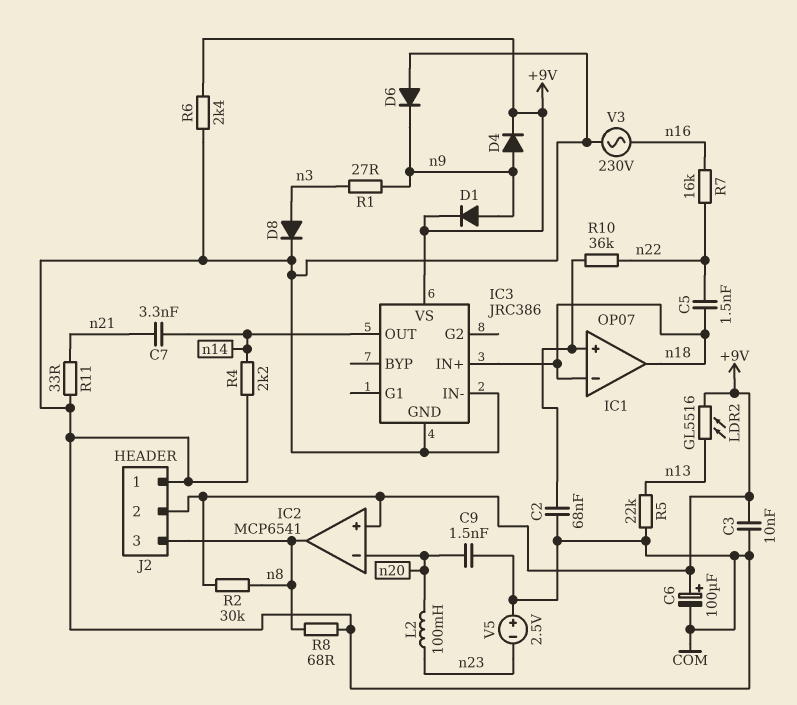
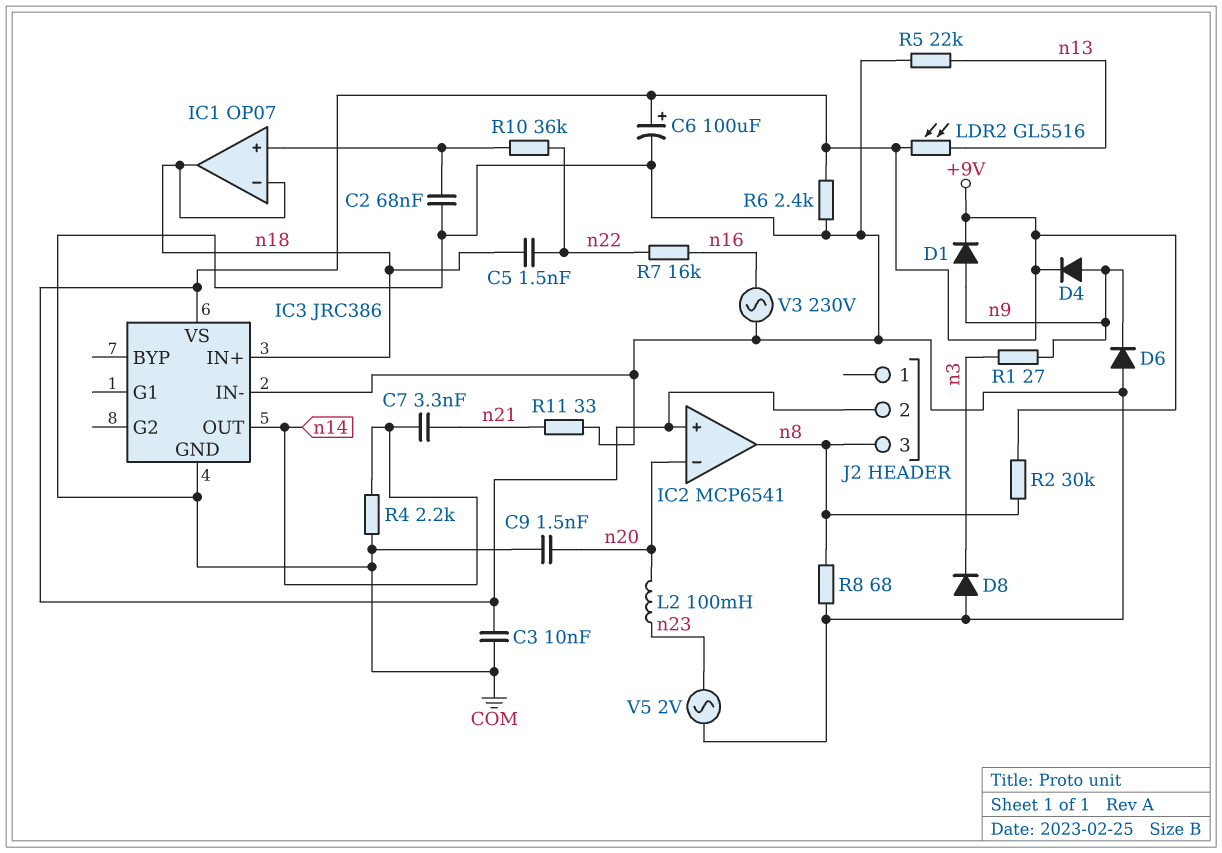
D8: diode (A n3, K COM) -> diode (A COM, K n3)
J2 pin 1: COM -> none
V5: 2.5V (plus COM, minus n23) -> AC 2V (COM, n23)

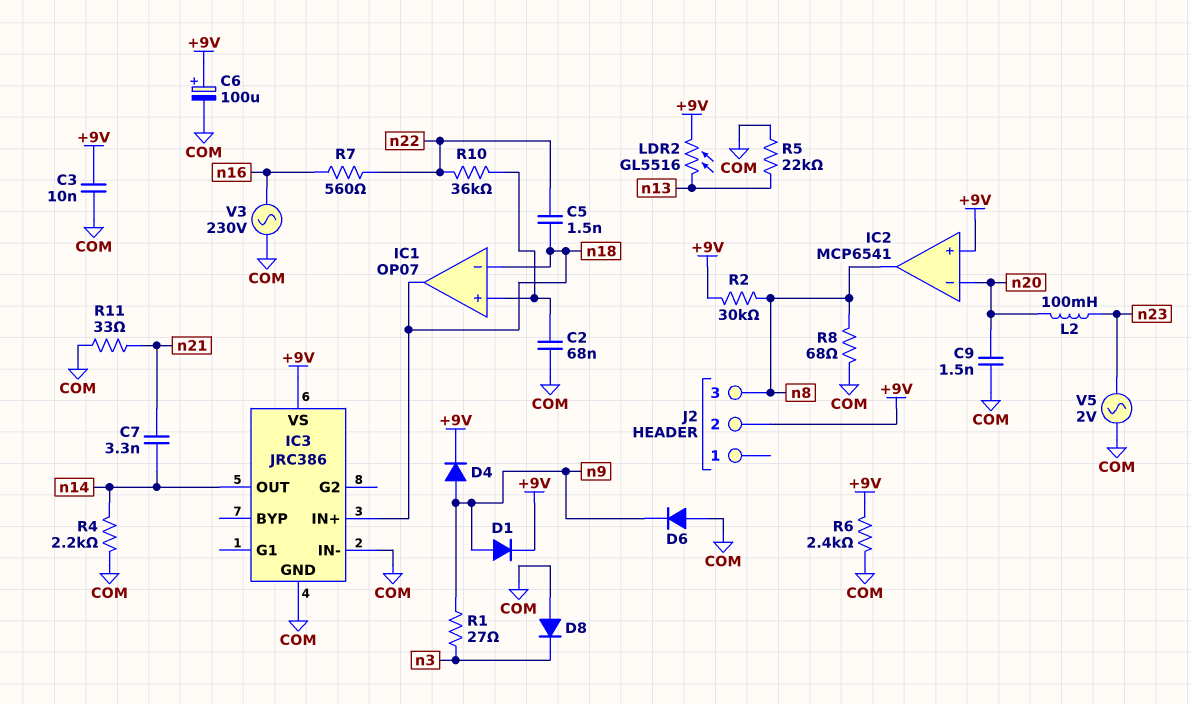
R7: 16k (n16, n22) -> 560 (n16, n22)

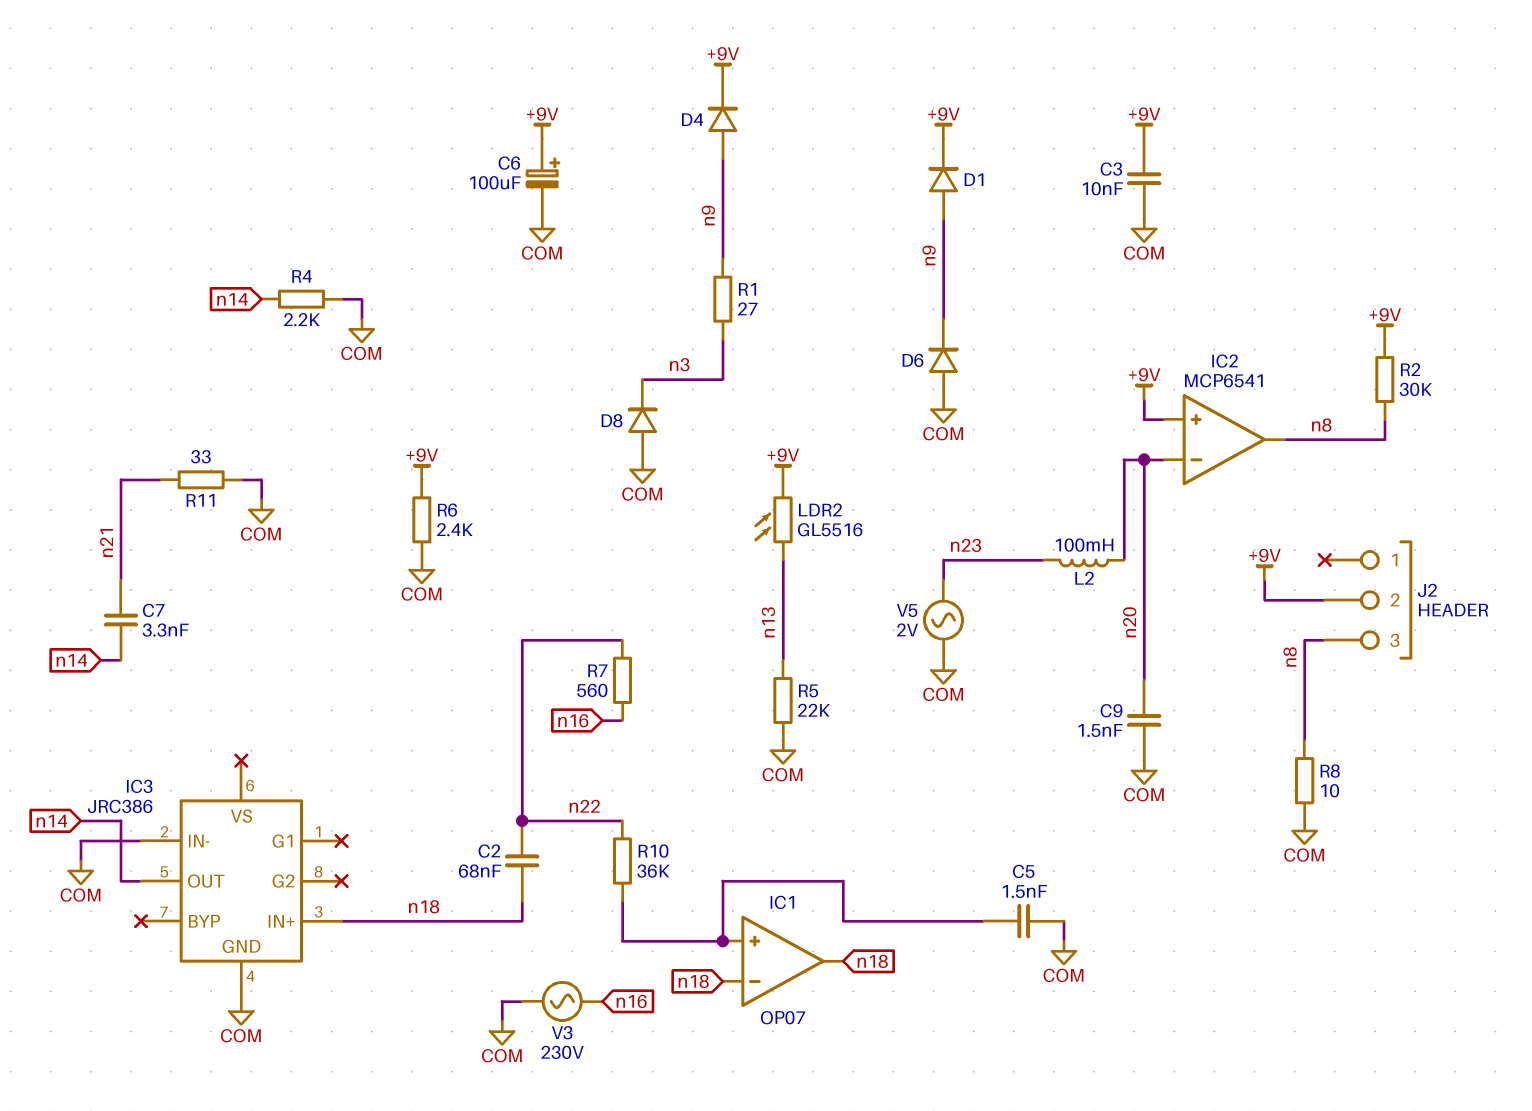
C2: 68nF (COM, IC1/in+) -> 68nF (n18, n22)
C5: 1.5nF (n18, n22) -> 1.5nF (COM, IC1/in+)
IC3 pin VS: +9V -> none
R8: 68 (COM, n8) -> 10 (COM, n8)

